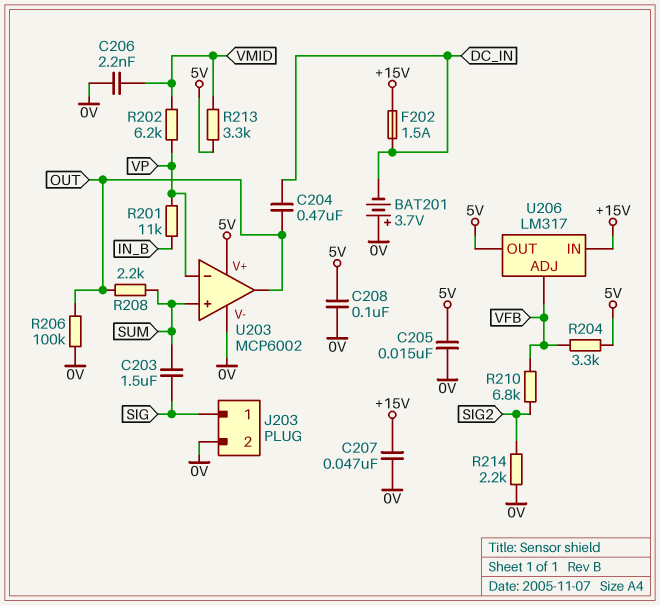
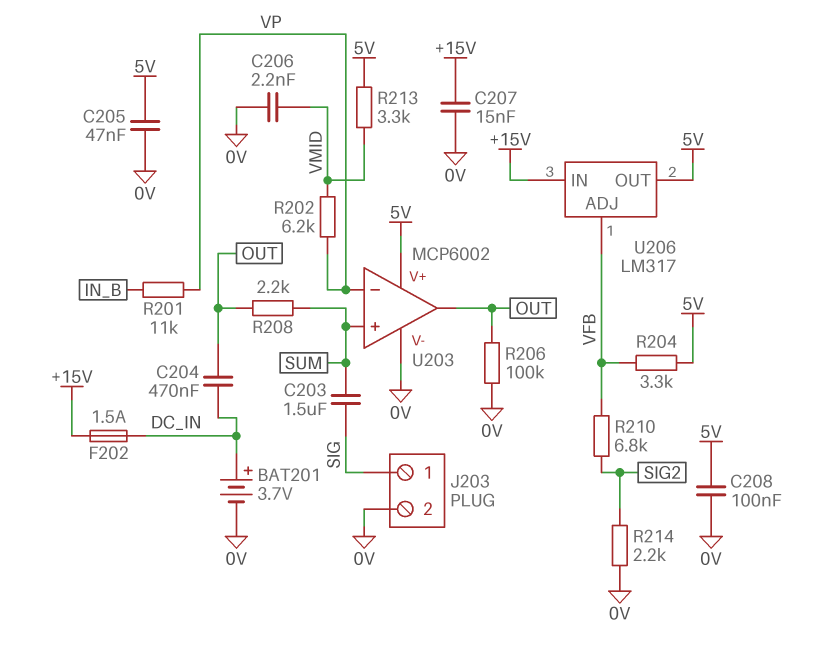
BAT201: 3.7V (plus 0V, minus DC_IN) -> 3.7V (plus DC_IN, minus 0V)
C205: 15nF (0V, 5V) -> 47nF (0V, 5V)
C207: 47nF (+15V, 0V) -> 15nF (+15V, 0V)

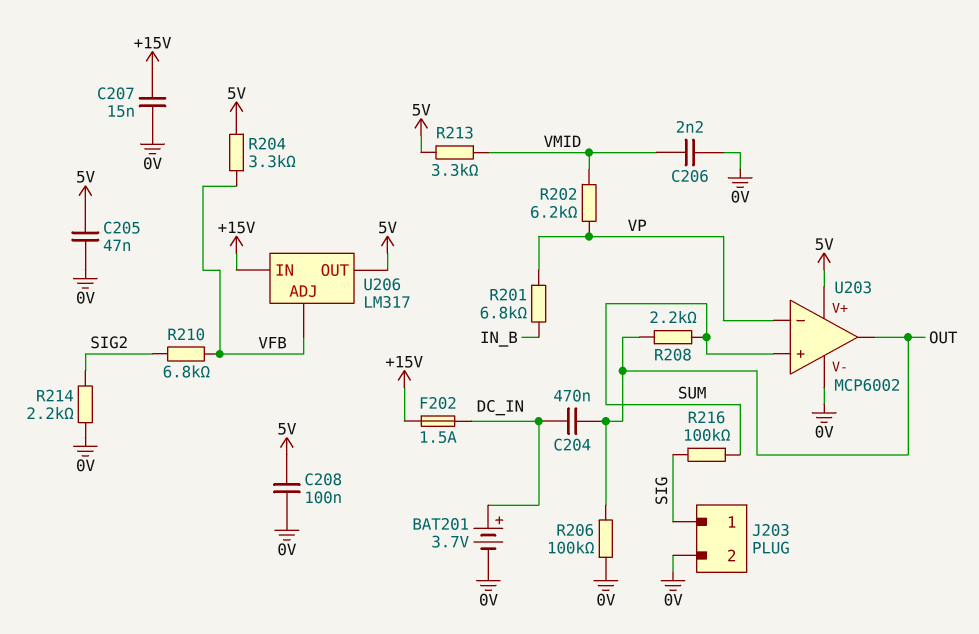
C203: 1.5uF (SIG, SUM) -> none
R201: 11k (IN_B, VP) -> 6.8k (IN_B, VP)
R216: none -> 100k (SIG, SUM)

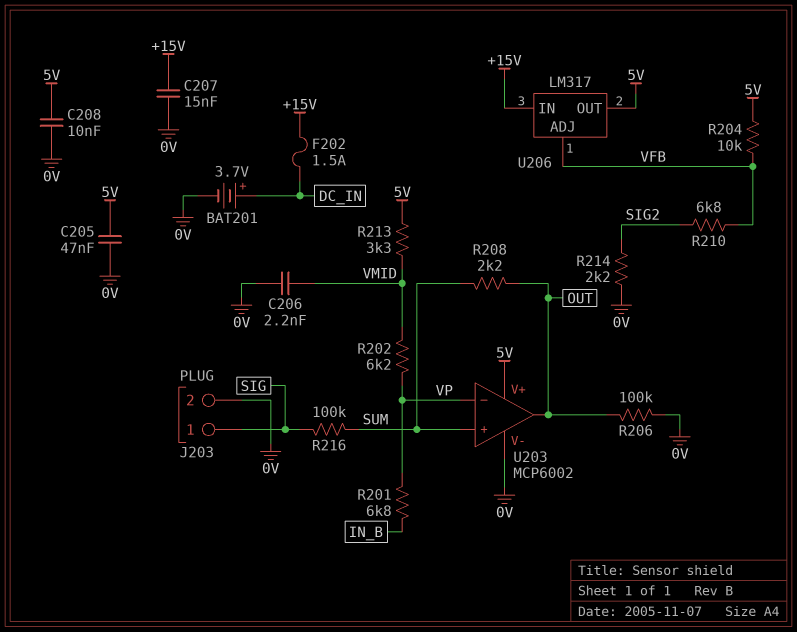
C204: 470nF (DC_IN, OUT) -> none
C208: 100nF (0V, 5V) -> 10nF (0V, 5V)
R204: 3.3k (5V, VFB) -> 10k (5V, VFB)

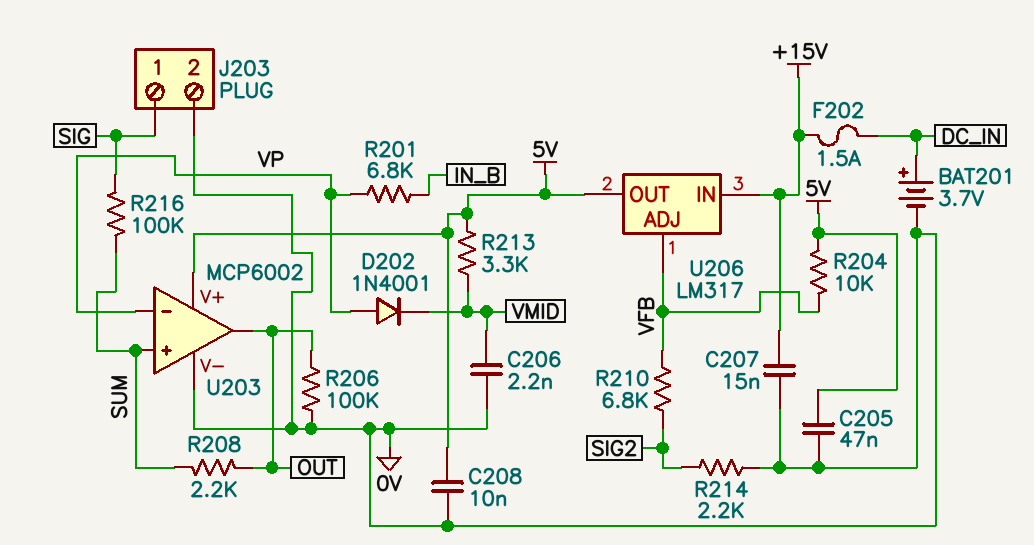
D202: none -> diode 1N4001 (A VP, K VMID)
R202: 6.2k (VMID, VP) -> none

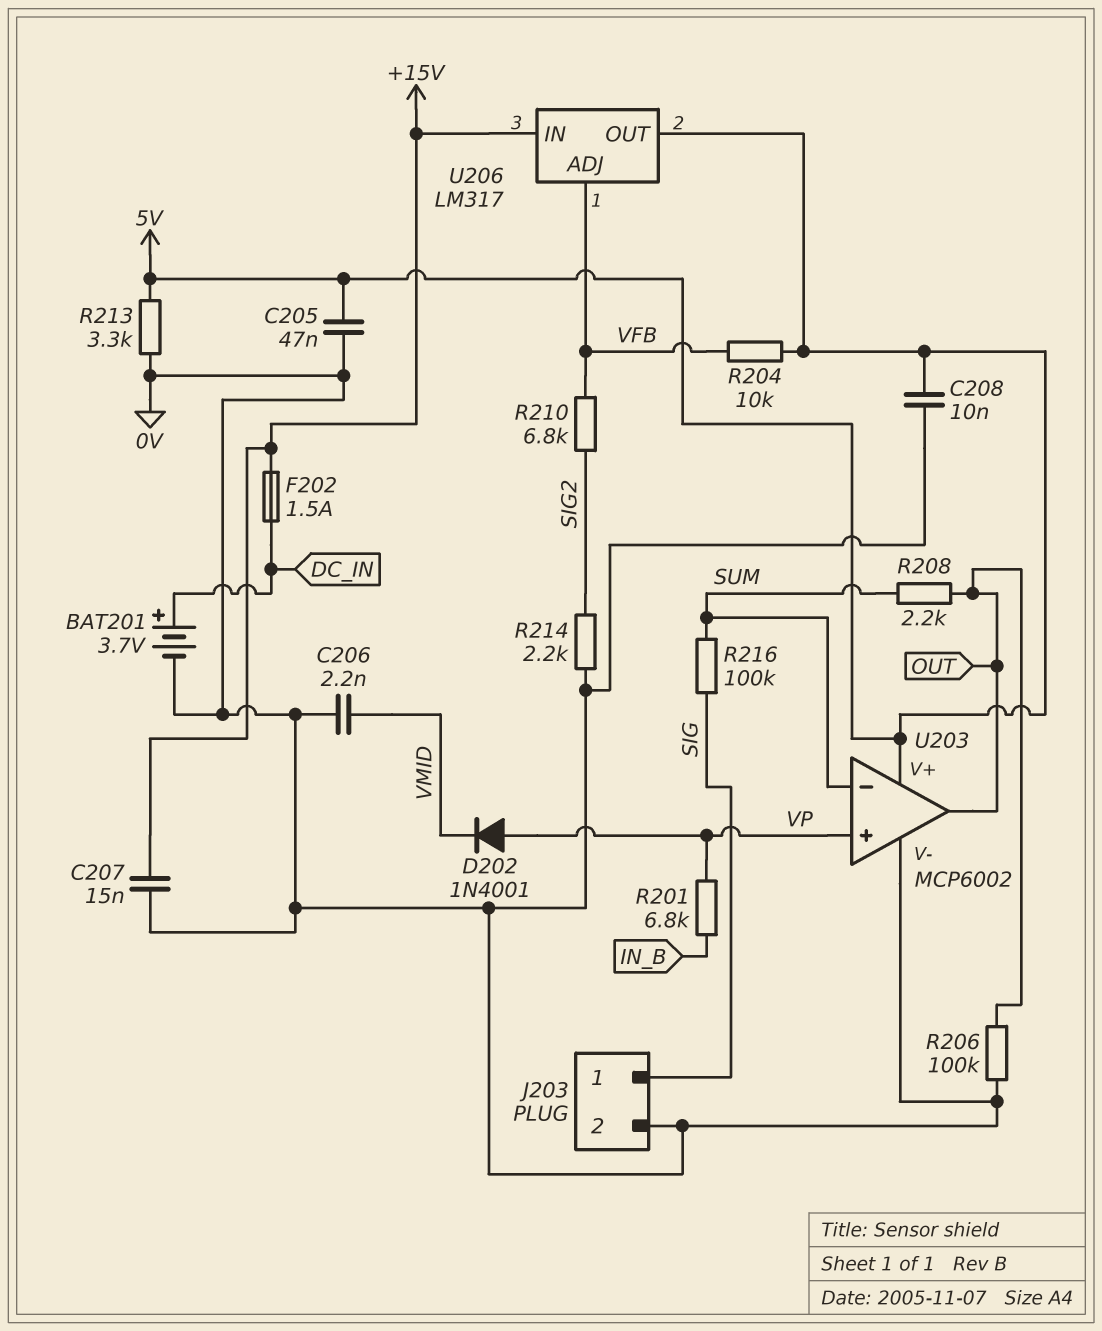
R213: 3.3k (5V, VMID) -> 3.3k (0V, 5V)
U203 pin in+: SUM -> VP
U203 pin in-: VP -> SUM

